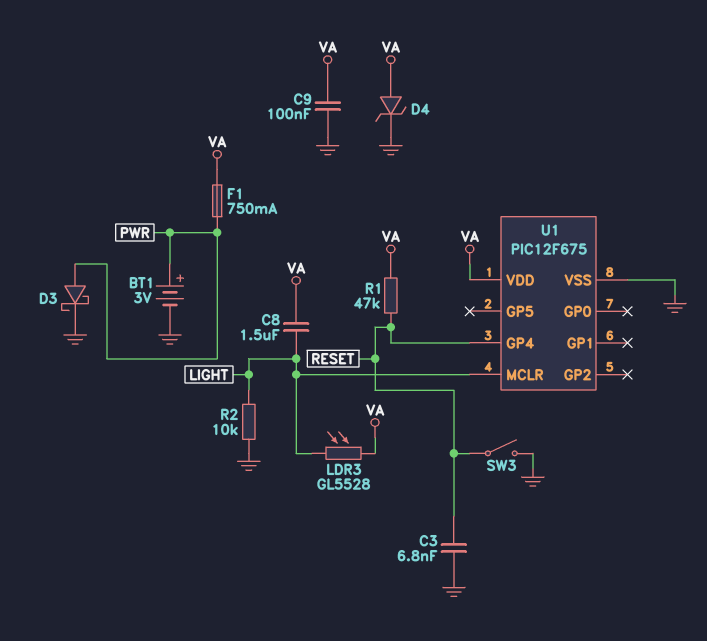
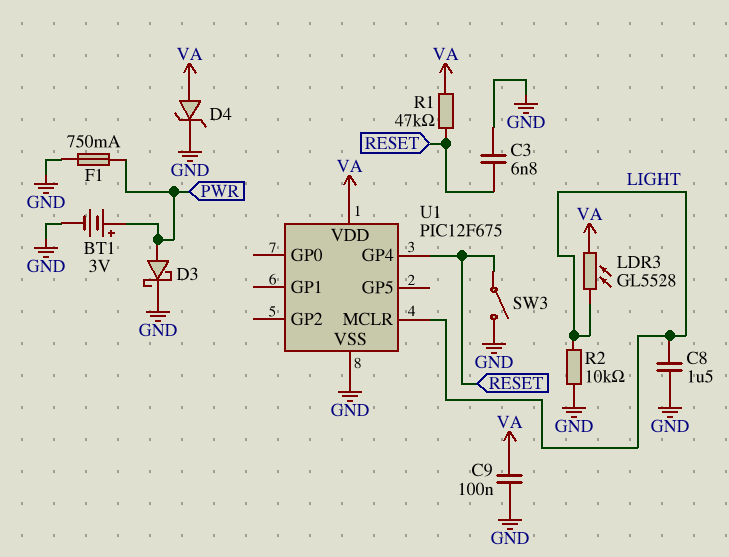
C8: 1.5uF (LIGHT, VA) -> 1.5uF (GND, LIGHT)
F1: 750mA (PWR, VA) -> 750mA (GND, PWR)

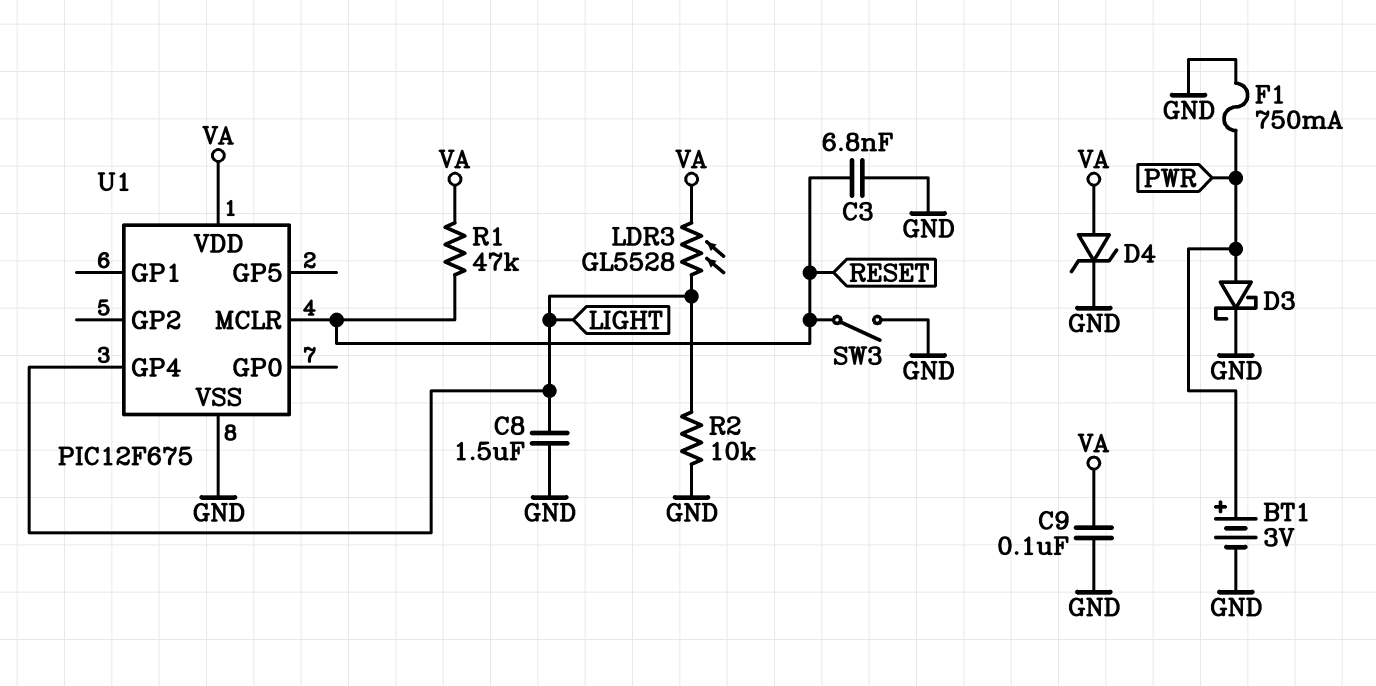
U1 pin GP4: RESET -> LIGHT
U1 pin MCLR: LIGHT -> RESET

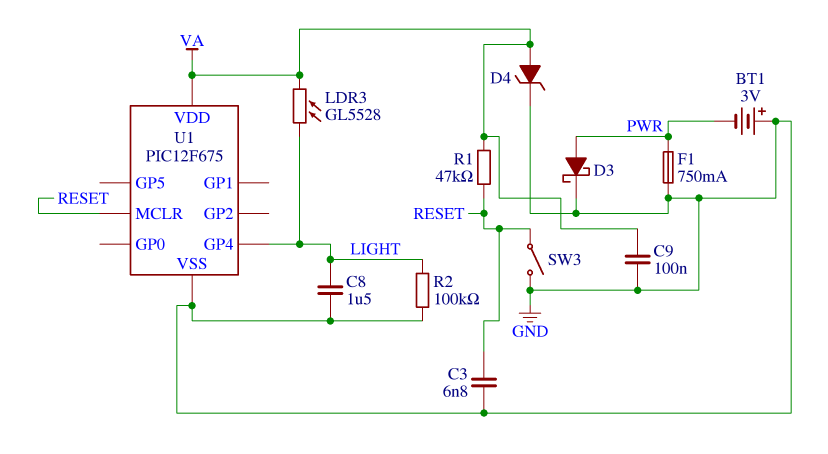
BT1: 3V (plus PWR, minus GND) -> 3V (plus GND, minus PWR)
R2: 10k (GND, LIGHT) -> 100k (GND, LIGHT)

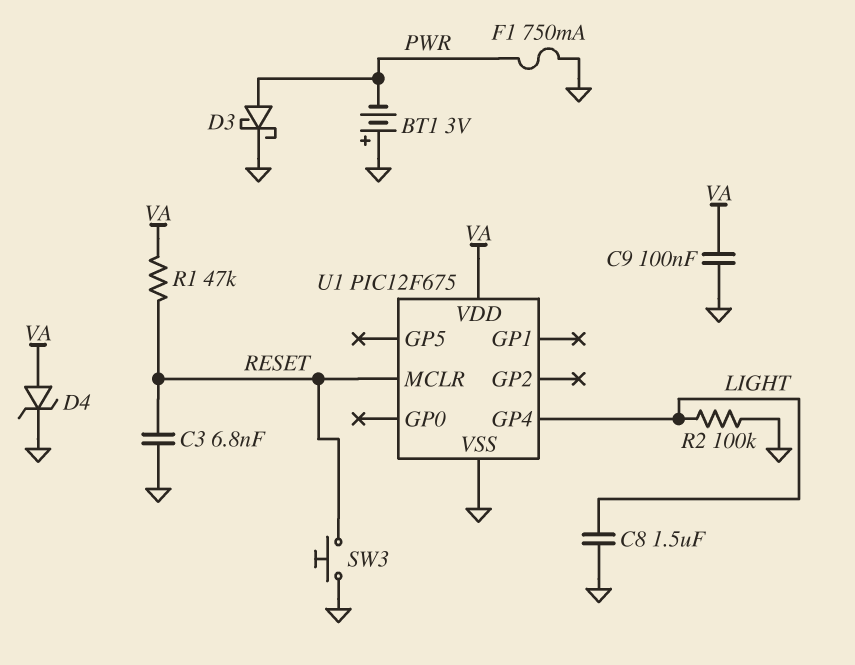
LDR3: GL5528 (LIGHT, VA) -> none
SW3: switch (GND, RESET) -> button (GND, RESET)

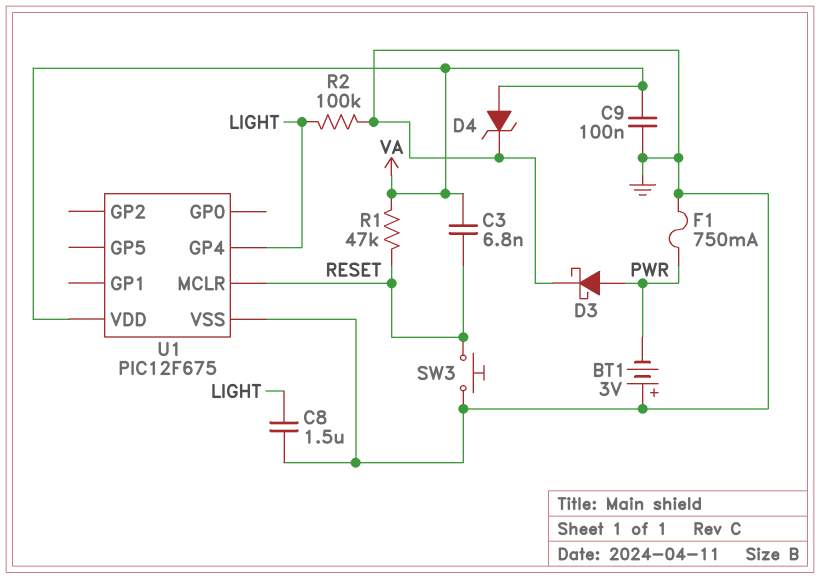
C3: 6.8nF (GND, RESET) -> 6.8nF (RESET, VA)

